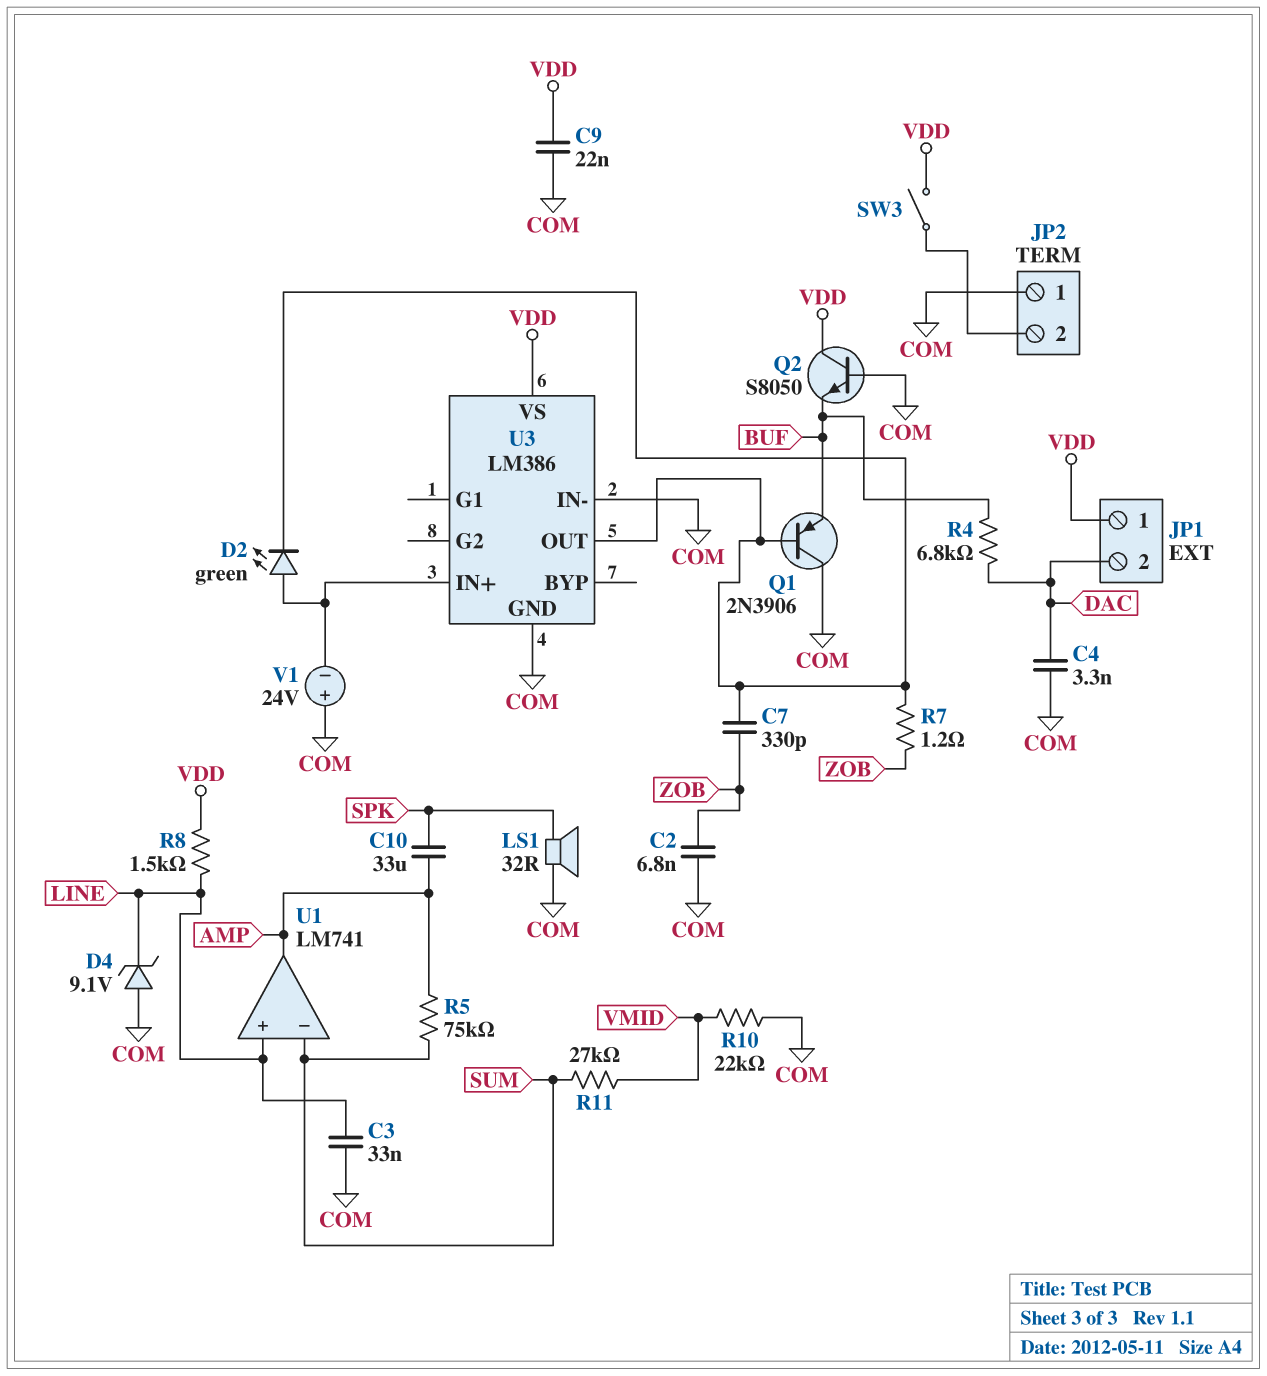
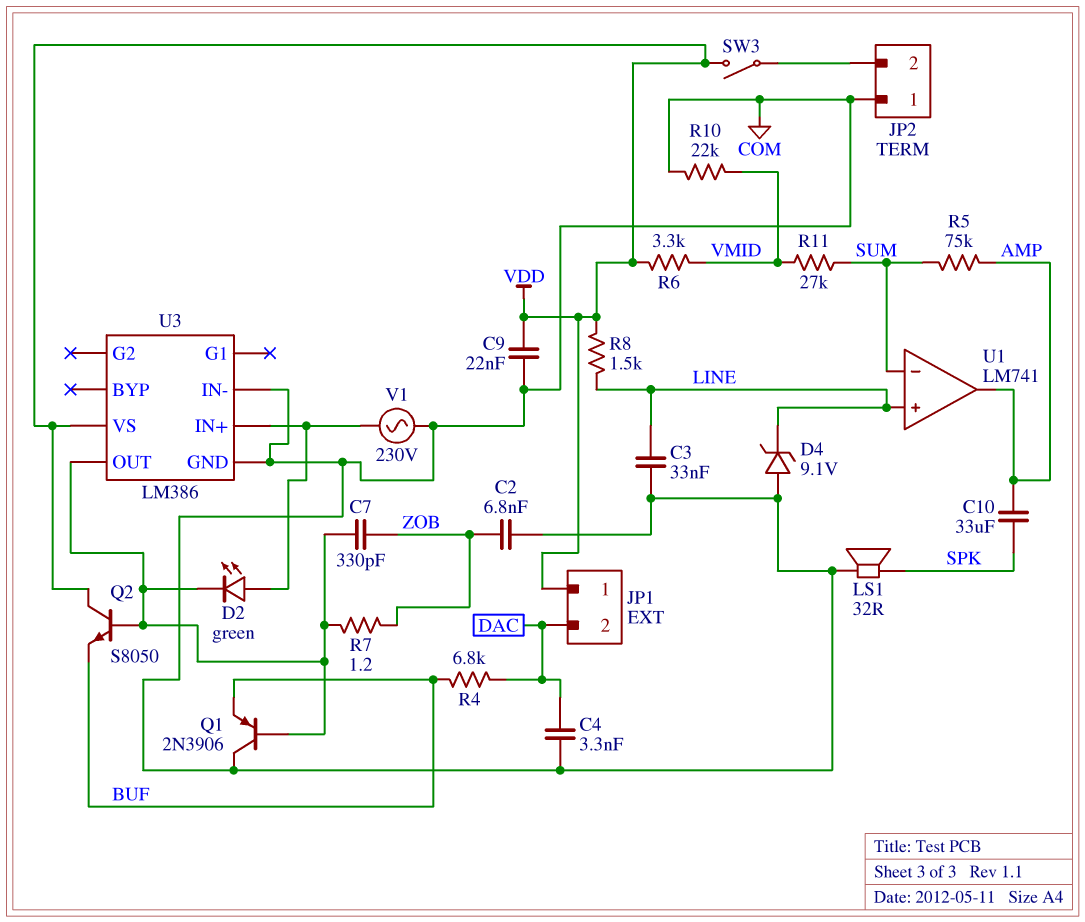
Q2: NPN S8050 (B COM, C VDD, E BUF) -> NPN S8050 (B U3/OUT, C VDD, E BUF)
R6: none -> 3.3k (VDD, VMID)
V1: 24V (plus COM, minus U3/IN+) -> AC 230V (COM, U3/IN+)

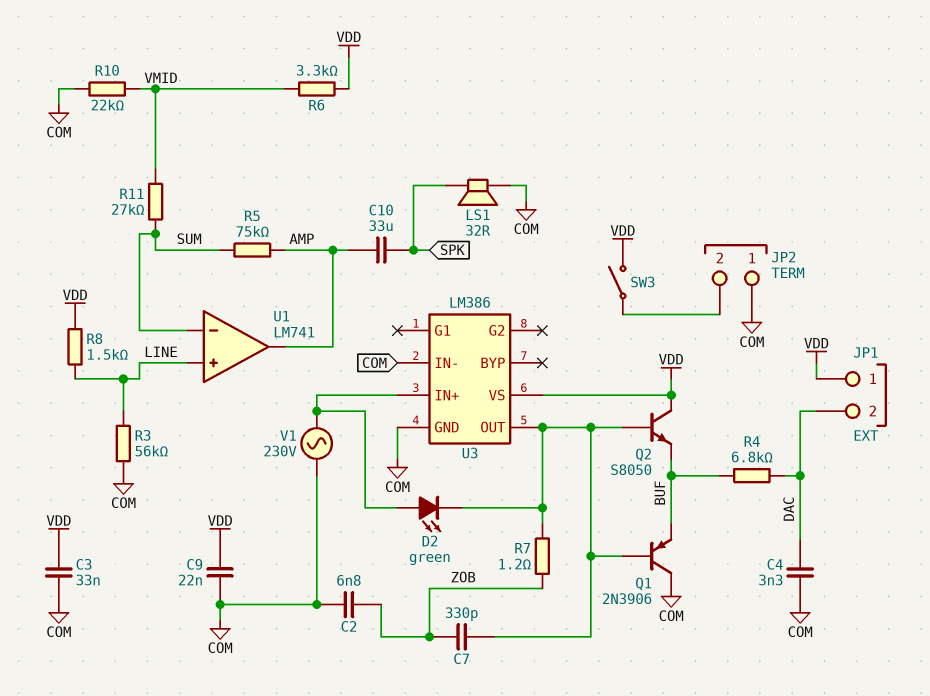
C3: 33nF (COM, LINE) -> 33nF (COM, VDD)
D4: zener 9.1V (A COM, K LINE) -> none
R3: none -> 56k (COM, LINE)

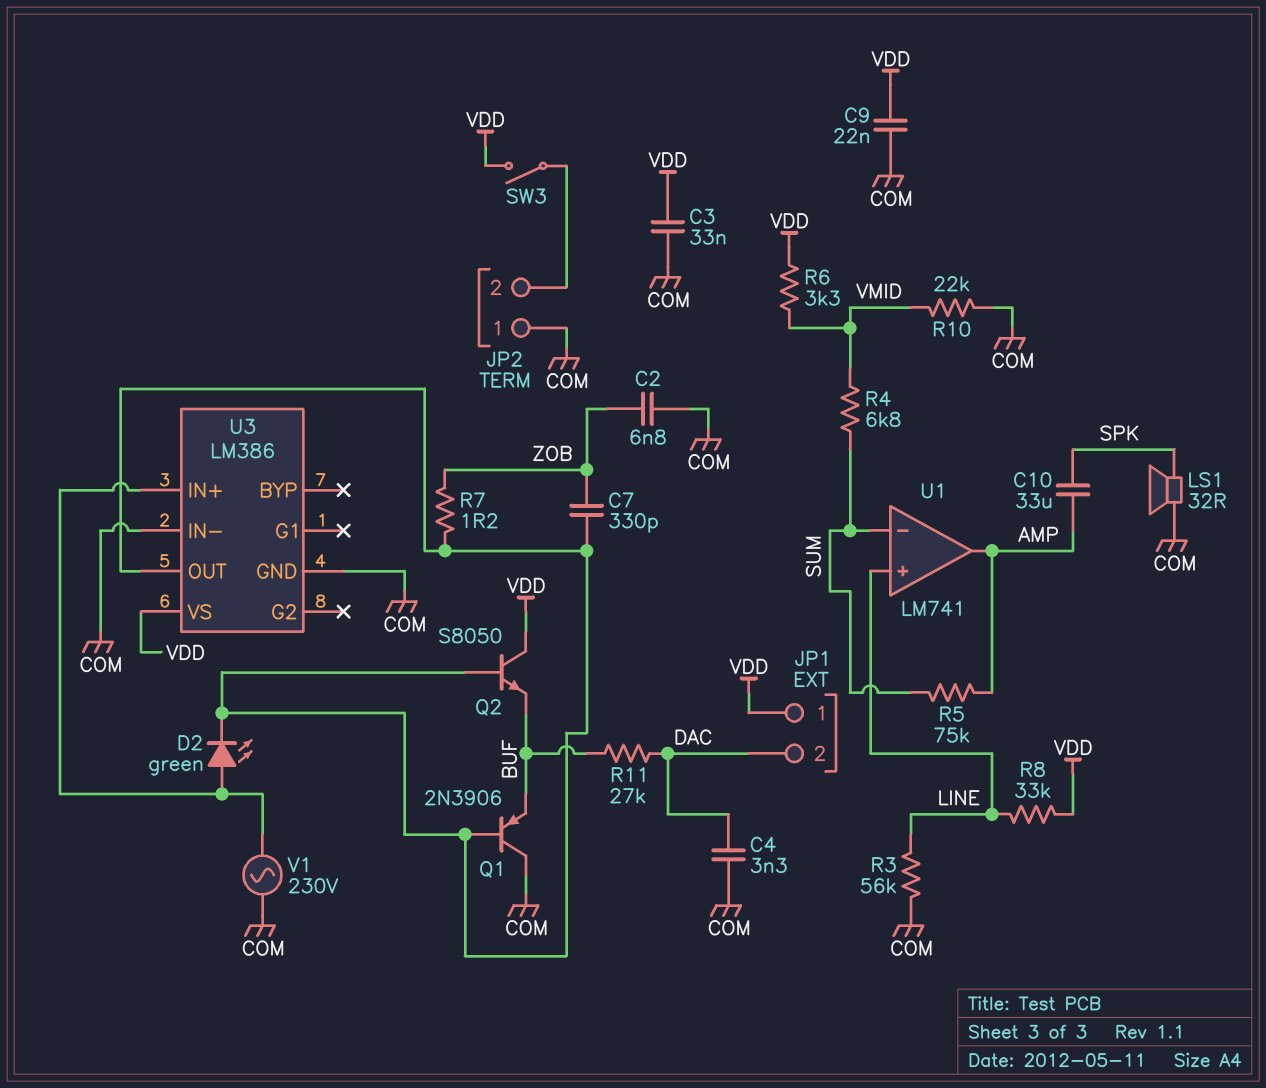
R4: 6.8k (BUF, DAC) -> 6.8k (SUM, VMID)
R8: 1.5k (LINE, VDD) -> 33k (LINE, VDD)
R11: 27k (SUM, VMID) -> 27k (BUF, DAC)

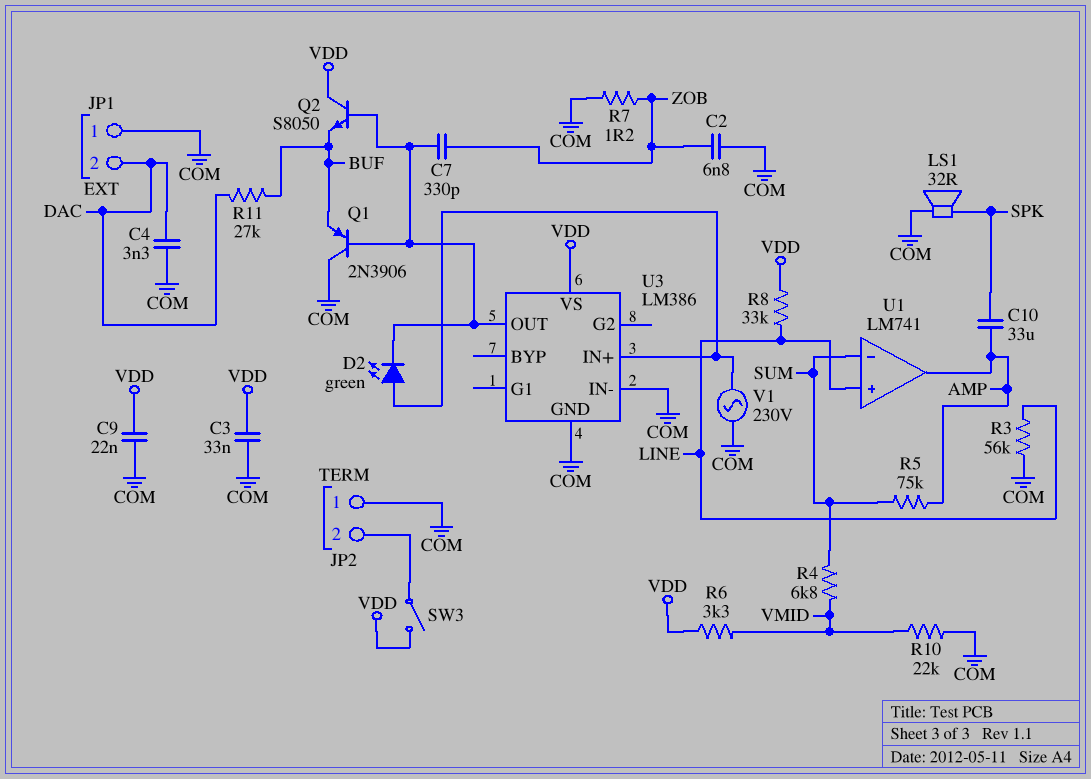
JP1 pin 1: VDD -> COM
R7: 1.2 (U3/OUT, ZOB) -> 1.2 (COM, ZOB)

